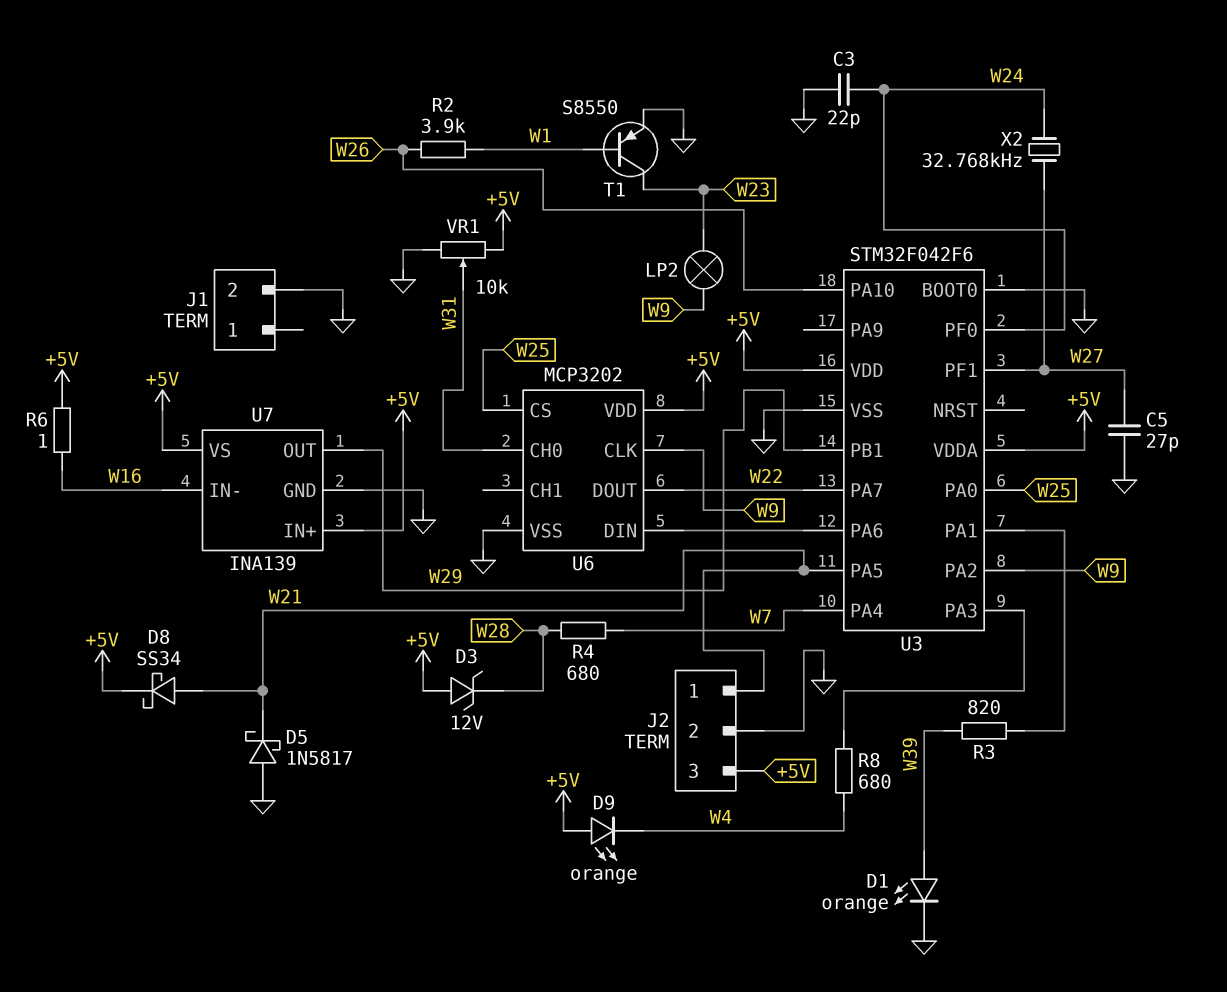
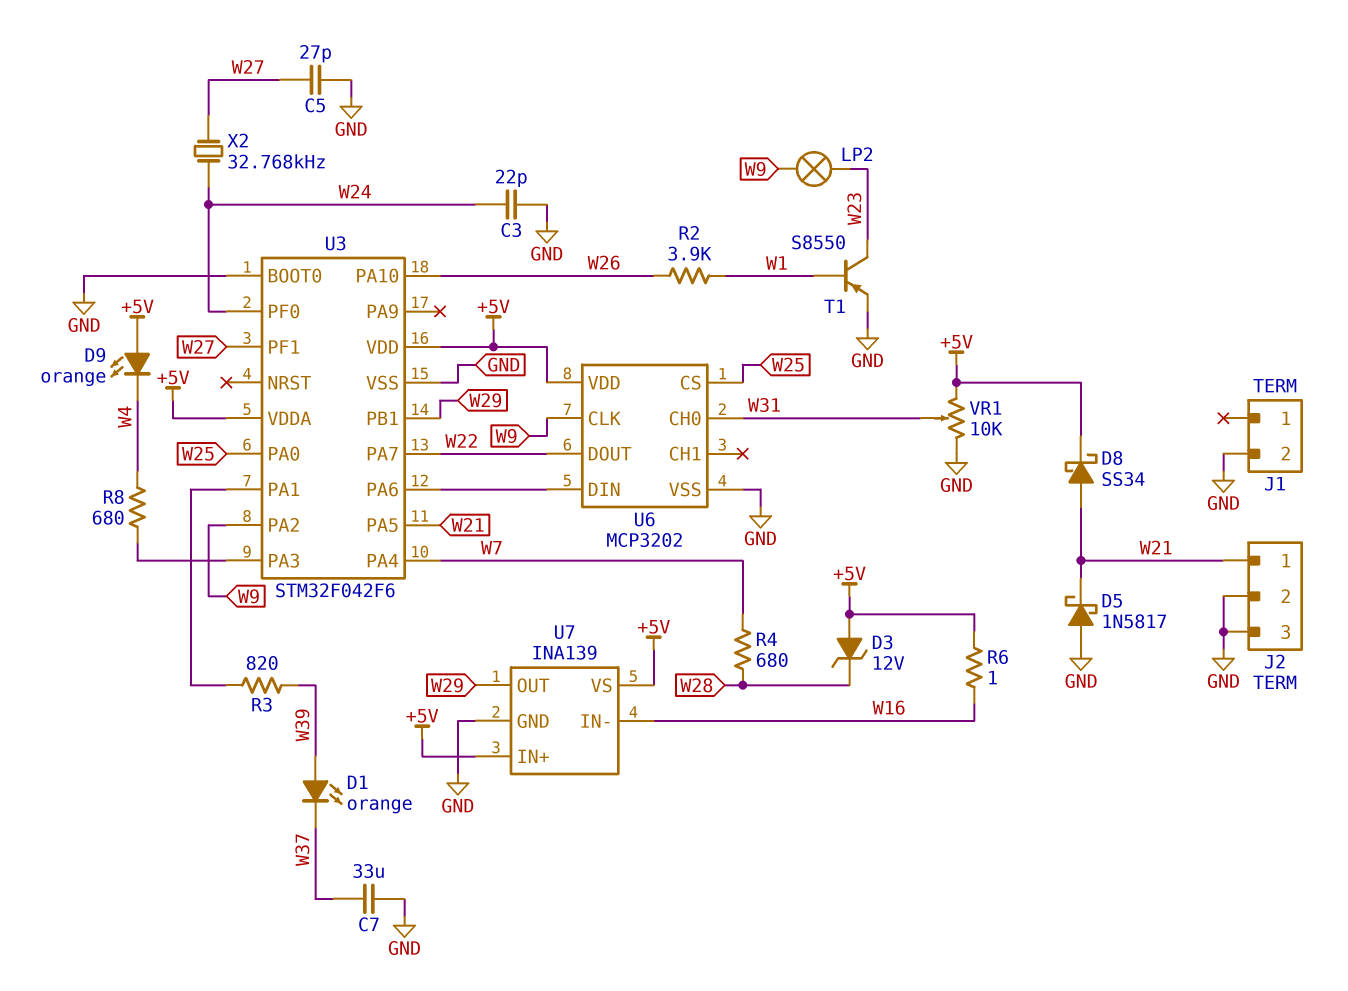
C7: none -> 33uF (GND, W37)
D1: LED orange (A W39, K GND) -> LED orange (A W39, K W37)
J2 pin 3: +5V -> GND

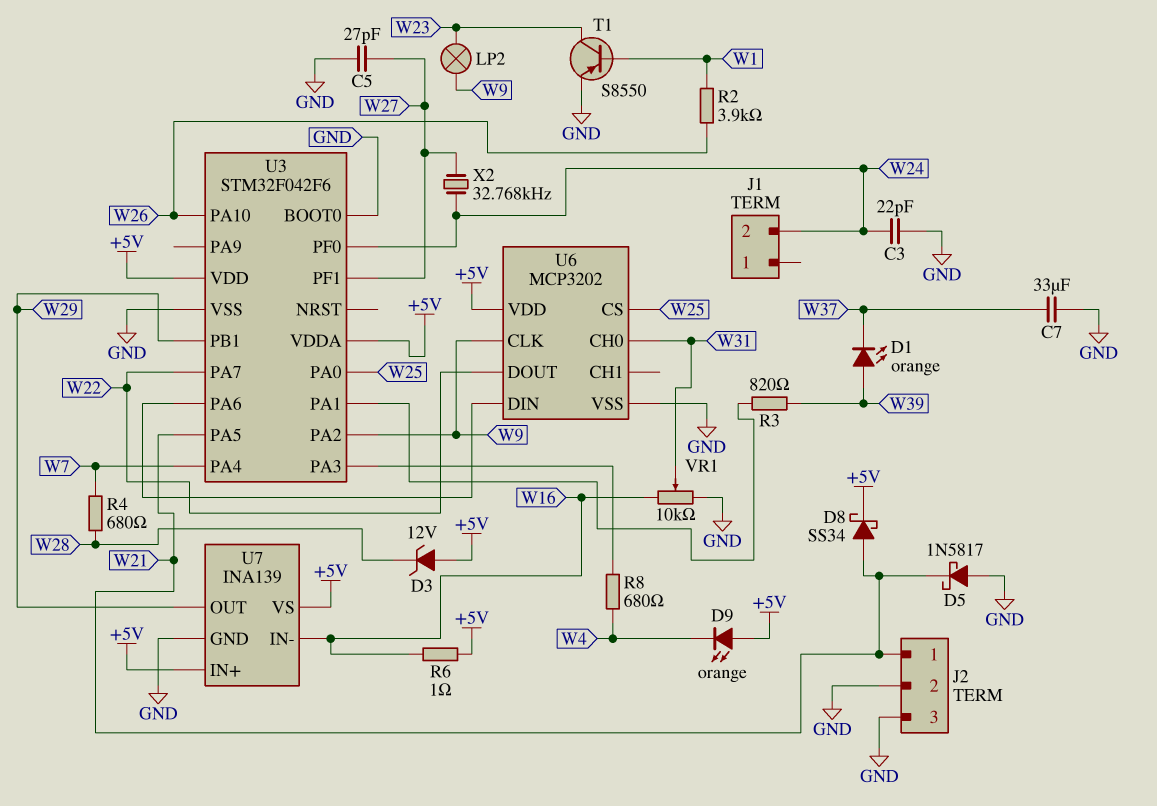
J1 pin 2: GND -> W24
VR1: 10k (+5V, GND, wiper W31) -> 10k (GND, W16, wiper W31)

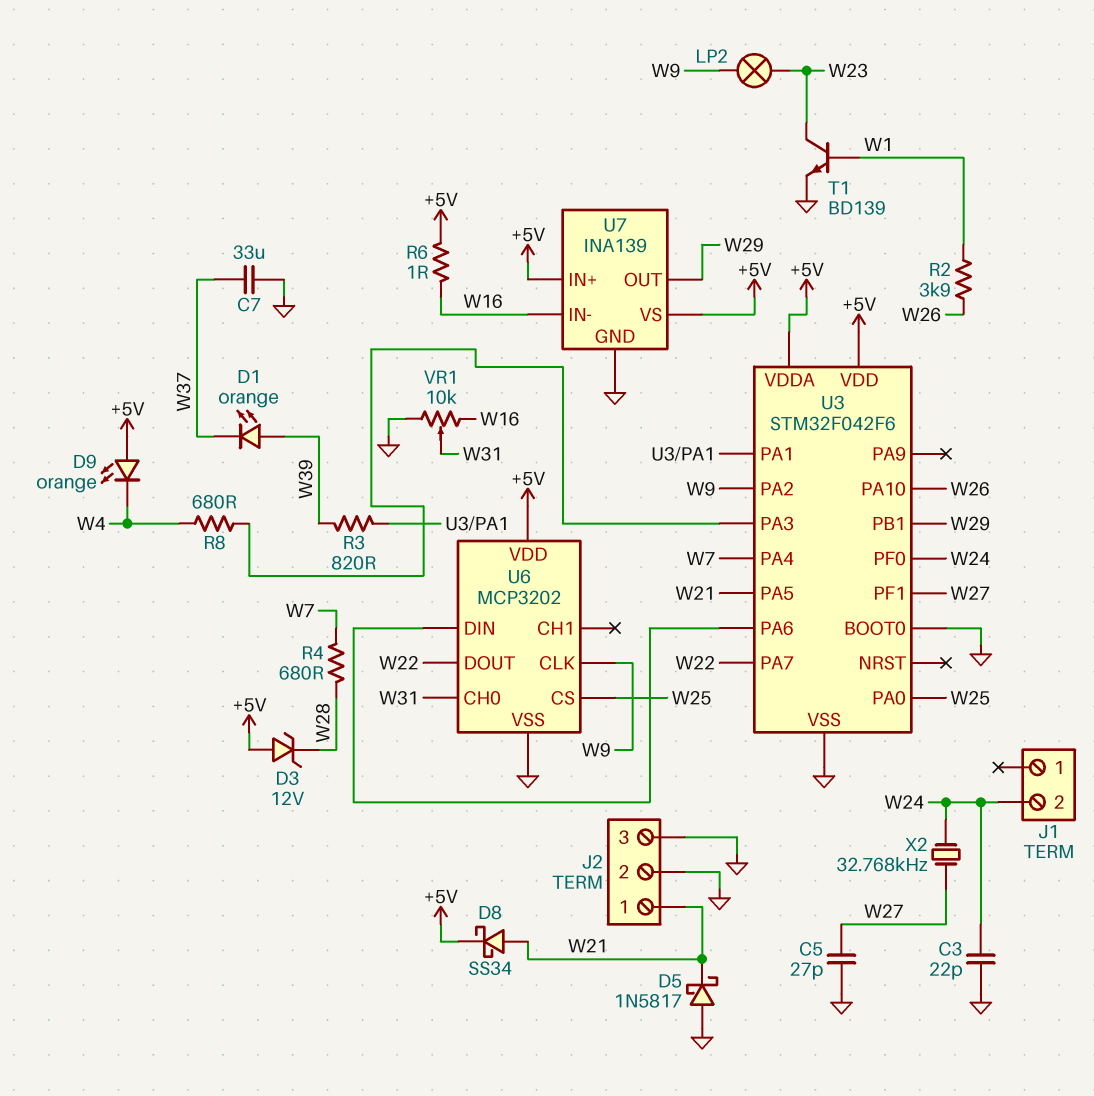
T1: PNP S8550 (B W1, C W23, E GND) -> NPN BD139 (B W1, C W23, E GND)

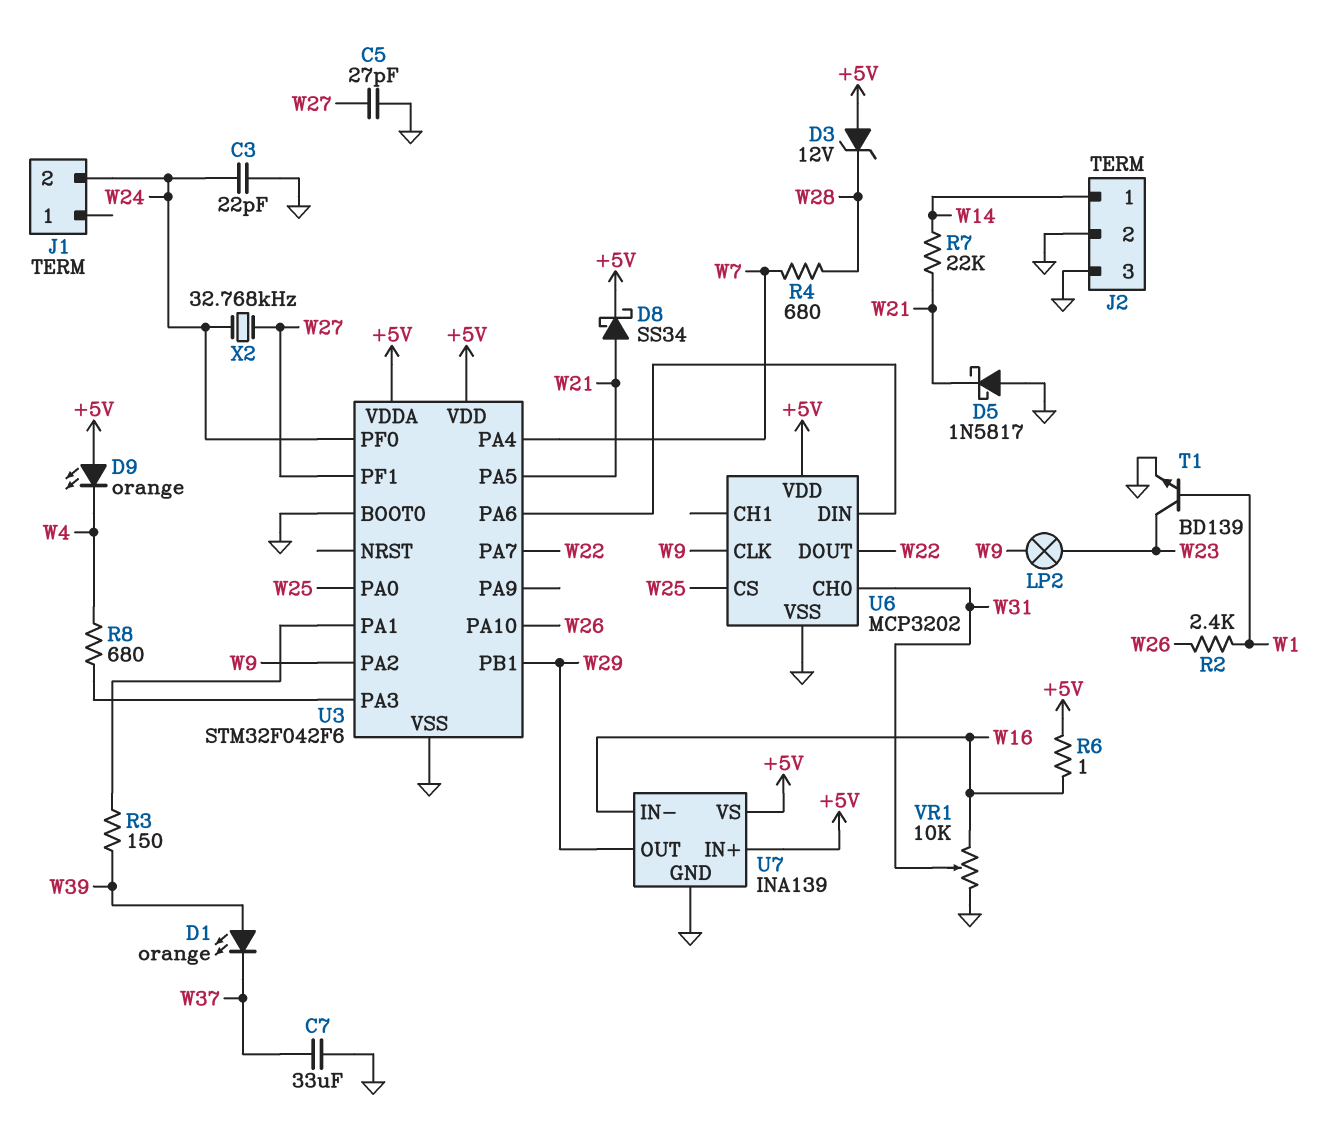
J2 pin 1: W21 -> W14
R2: 3.9k (W1, W26) -> 2.4k (W1, W26)
R3: 820 (U3/PA1, W39) -> 150 (U3/PA1, W39)
R7: none -> 22k (W14, W21)

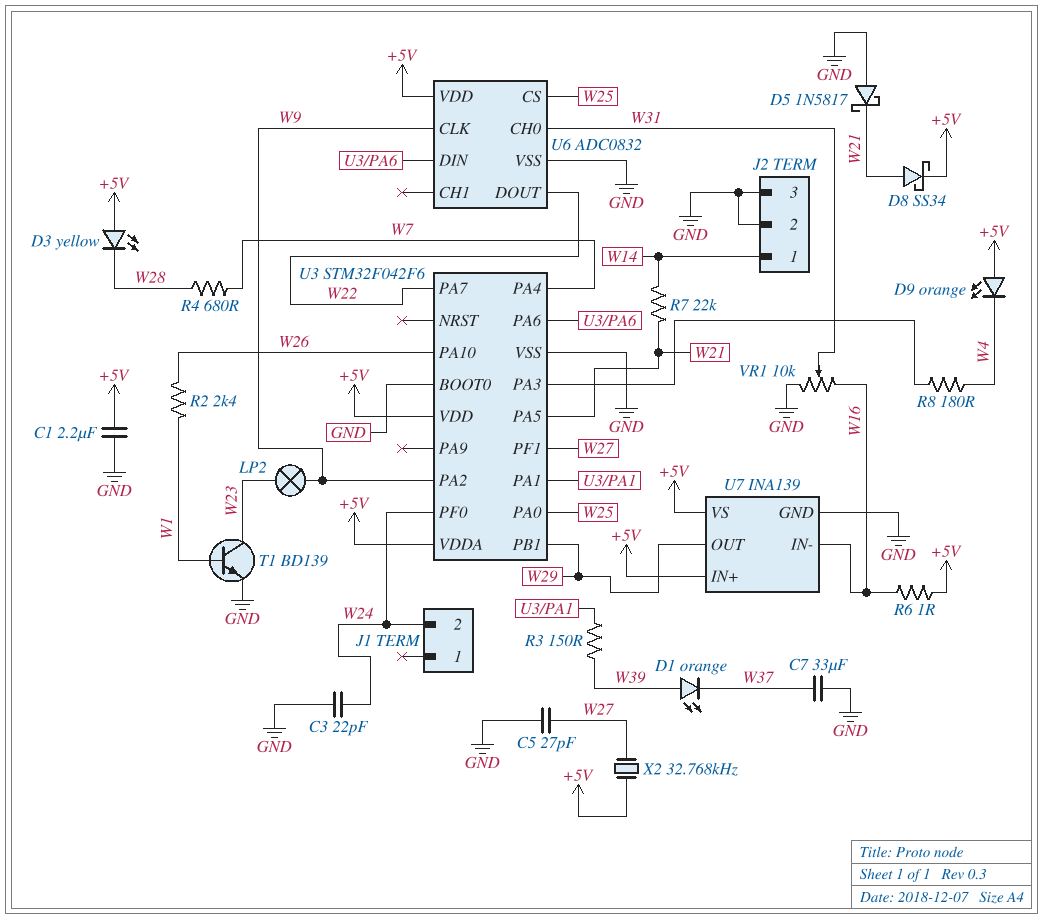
C1: none -> 2.2uF (+5V, GND)
D3: zener 12V (A +5V, K W28) -> LED yellow (A +5V, K W28)
R8: 680 (U3/PA3, W4) -> 180 (U3/PA3, W4)
U6: MCP3202 -> ADC0832
X2: 32.768kHz (W24, W27) -> 32.768kHz (+5V, W27)

